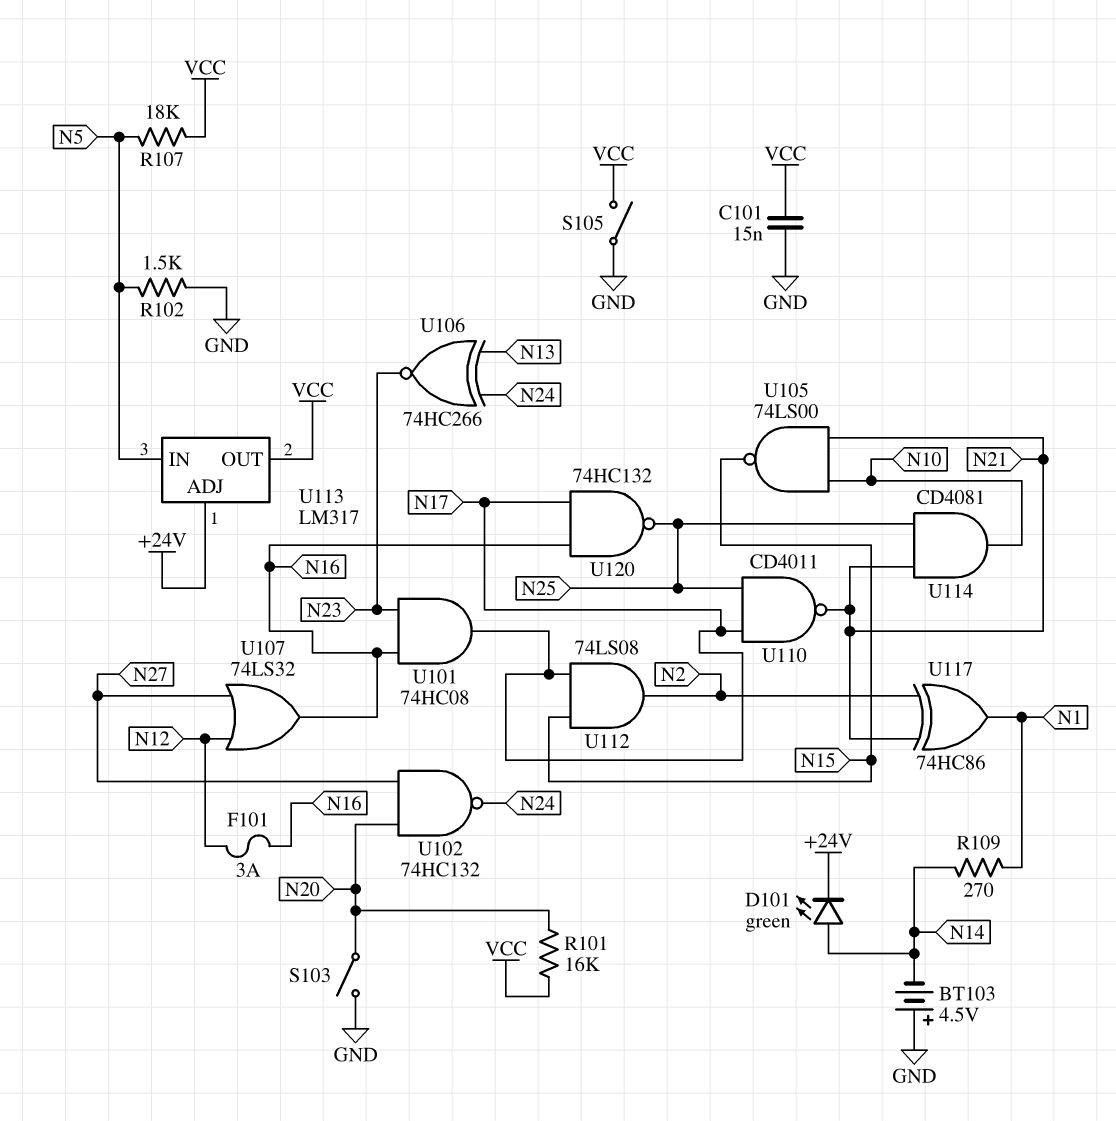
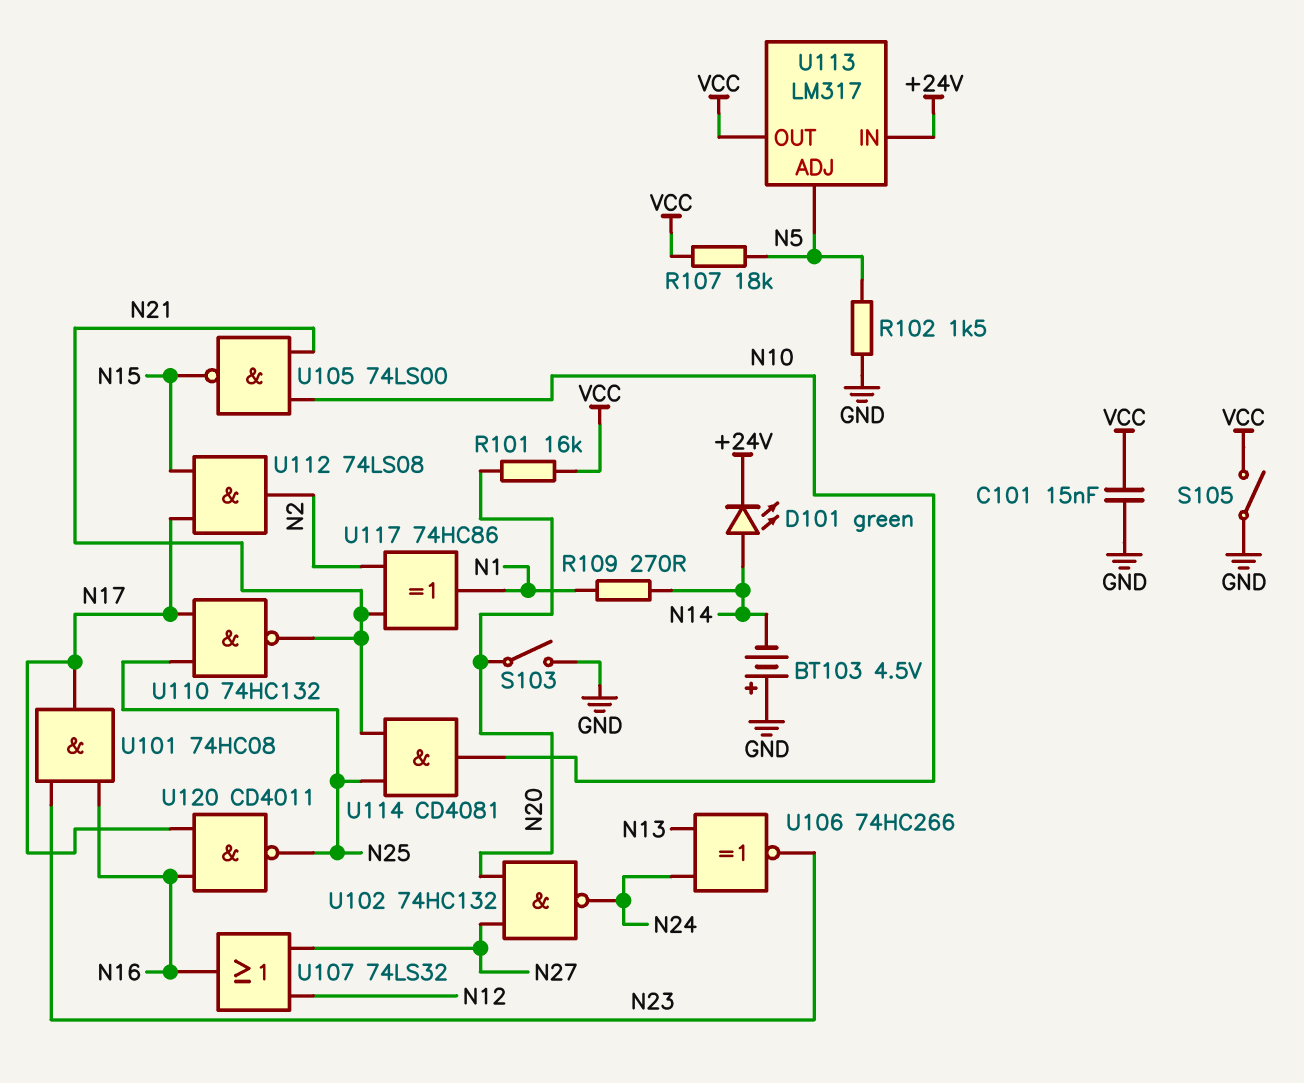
F101: 3A (N12, N16) -> none
U110: NAND CD4011 (in N17, in N25, out N21) -> NAND 74HC132 (in N17, in N25, out N21)
U113 pin ADJ: +24V -> N5
U113 pin IN: N5 -> +24V
U120: NAND 74HC132 (in N16, in N17, out N25) -> NAND CD4011 (in N16, in N17, out N25)

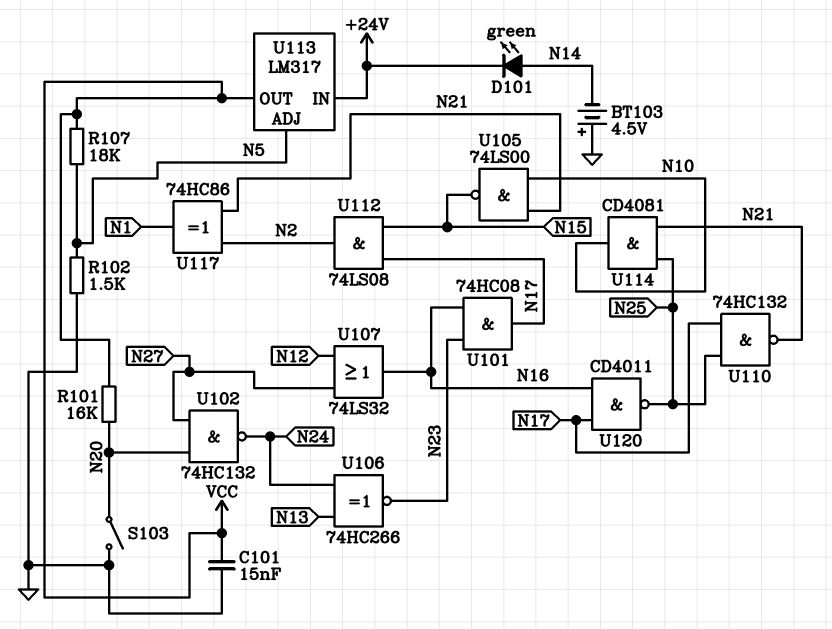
R109: 270 (N1, N14) -> none
S105: switch (GND, VCC) -> none

